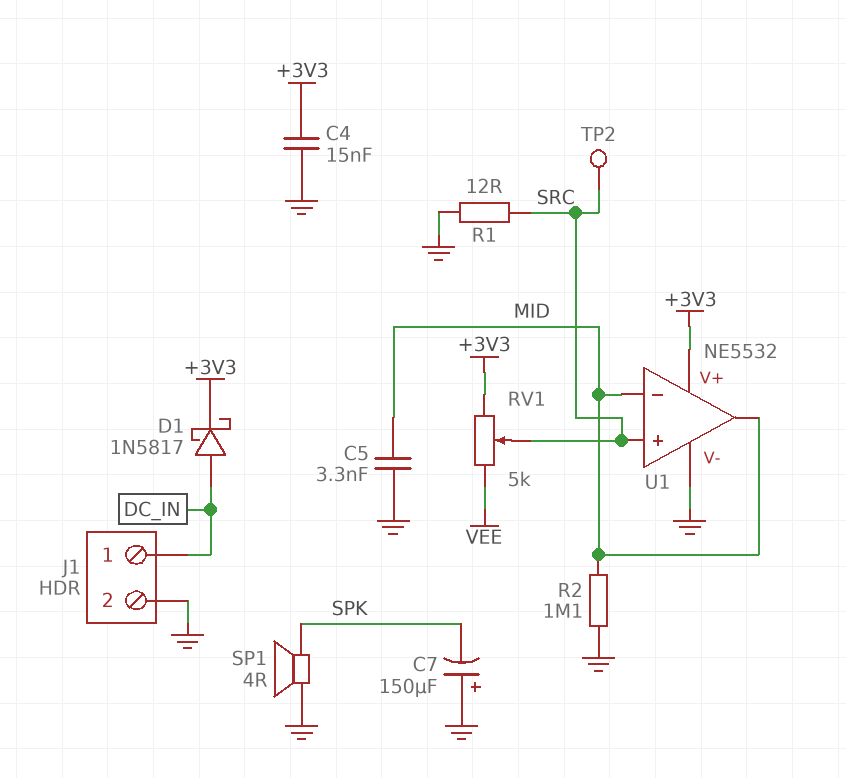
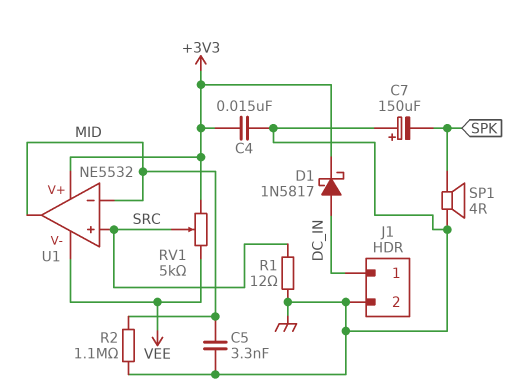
TP2: test point (SRC) -> none
U1 pin V-: GND -> VEE

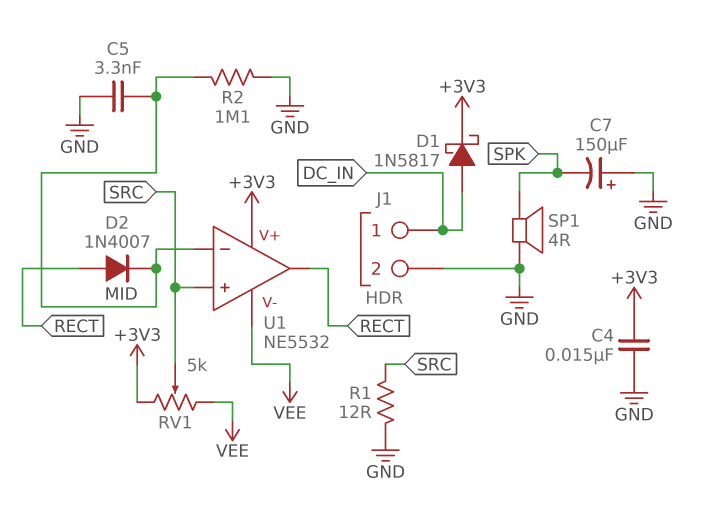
D2: none -> diode 1N4007 (A RECT, K MID)
U1 pin out: MID -> RECT

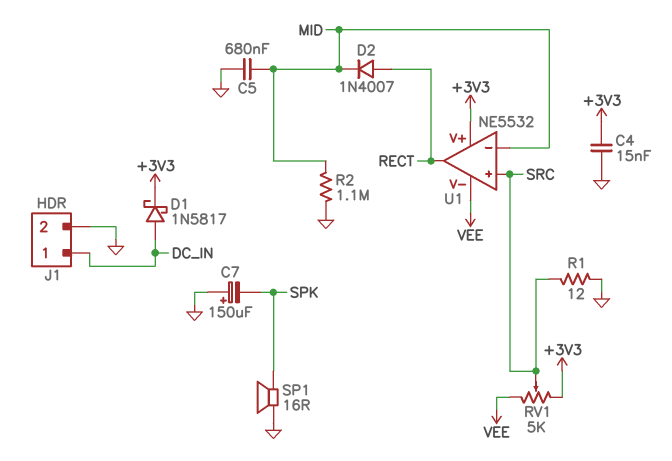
C5: 3.3nF (GND, MID) -> 680nF (GND, MID)
SP1: speaker 4R (GND, SPK) -> speaker 16R (GND, SPK)

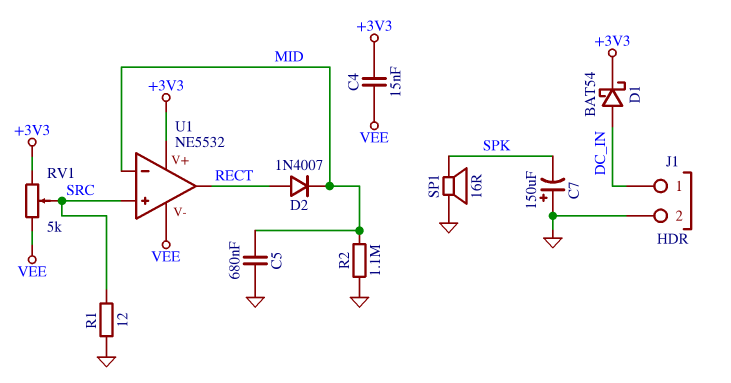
C4: 15nF (+3V3, GND) -> 15nF (+3V3, VEE)
D1: schottky 1N5817 (A DC_IN, K +3V3) -> schottky BAT54 (A DC_IN, K +3V3)

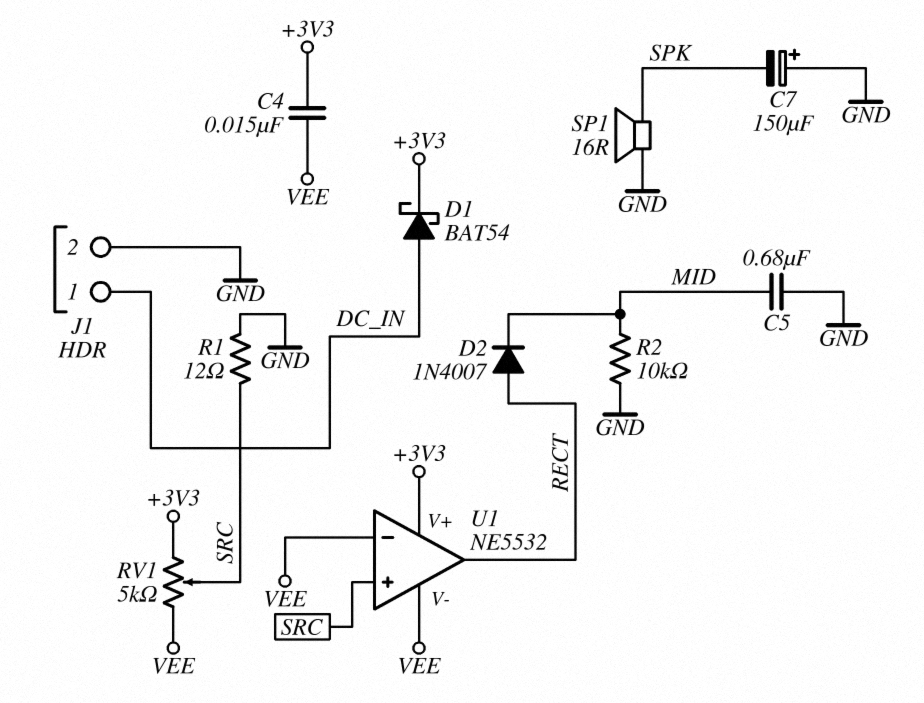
R2: 1.1M (GND, MID) -> 10k (GND, MID)
U1 pin in-: MID -> VEE

